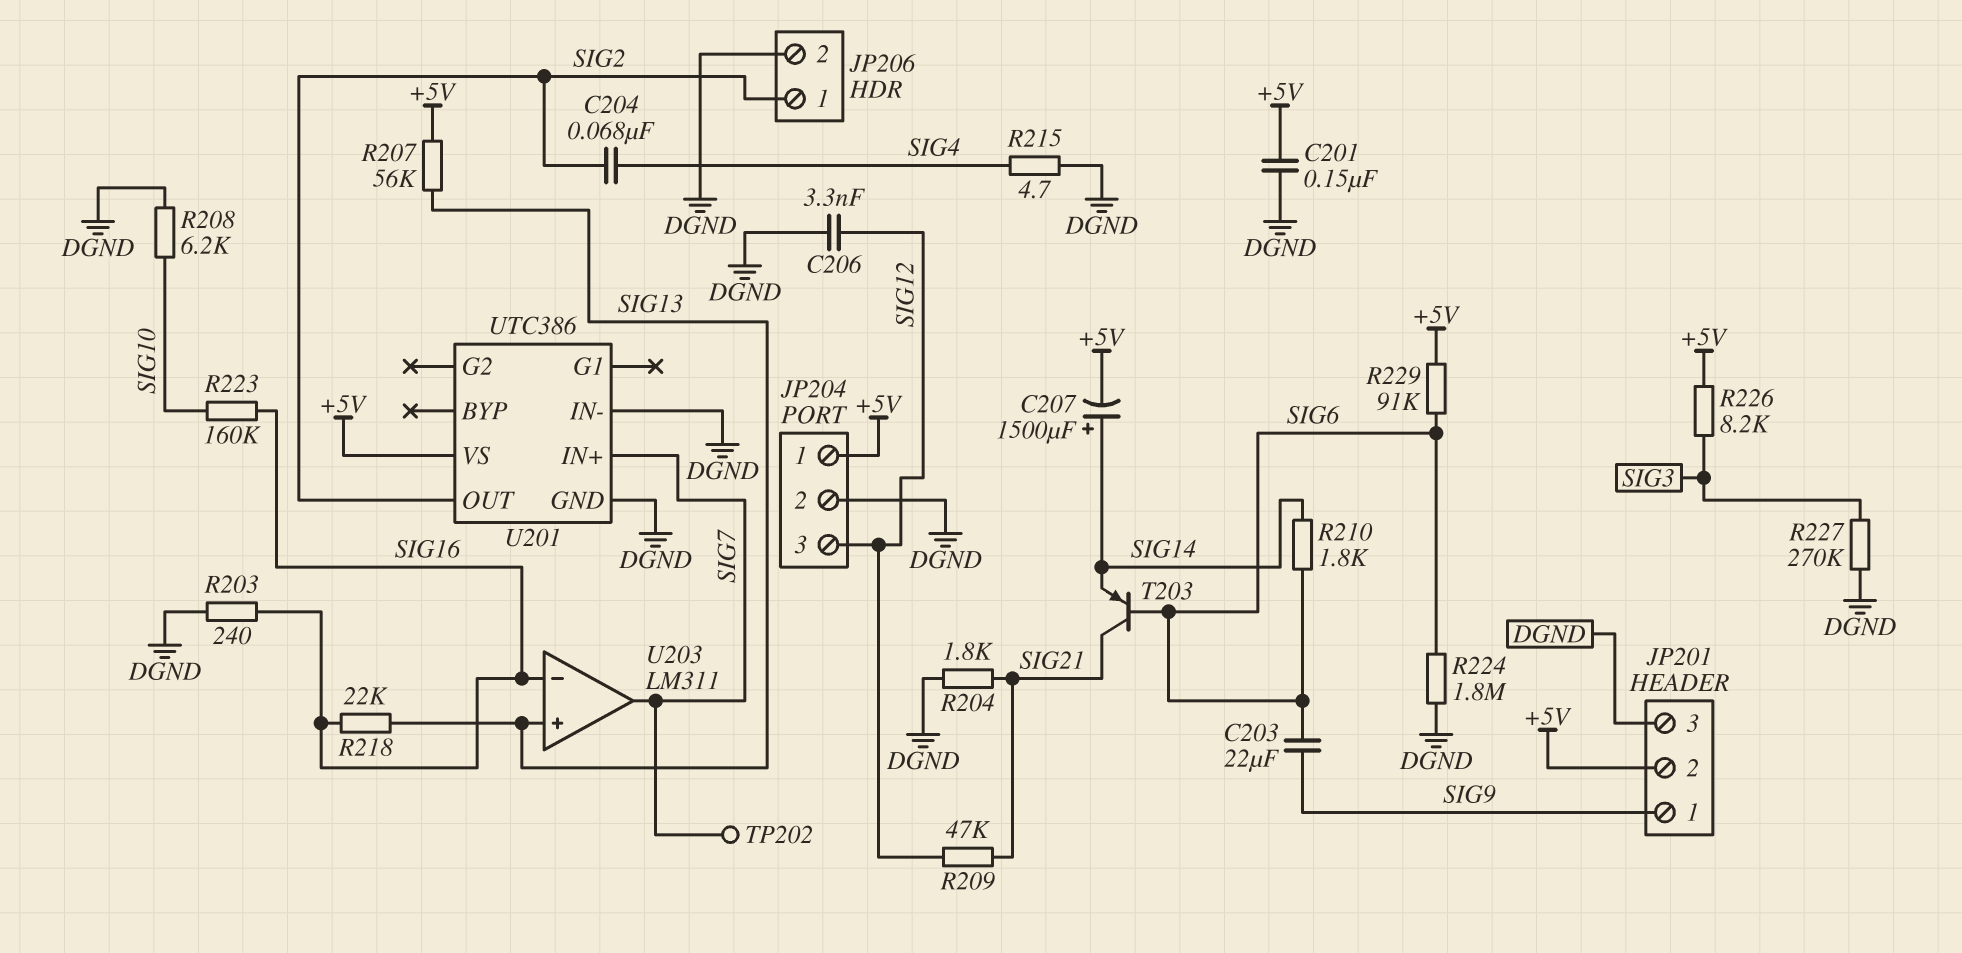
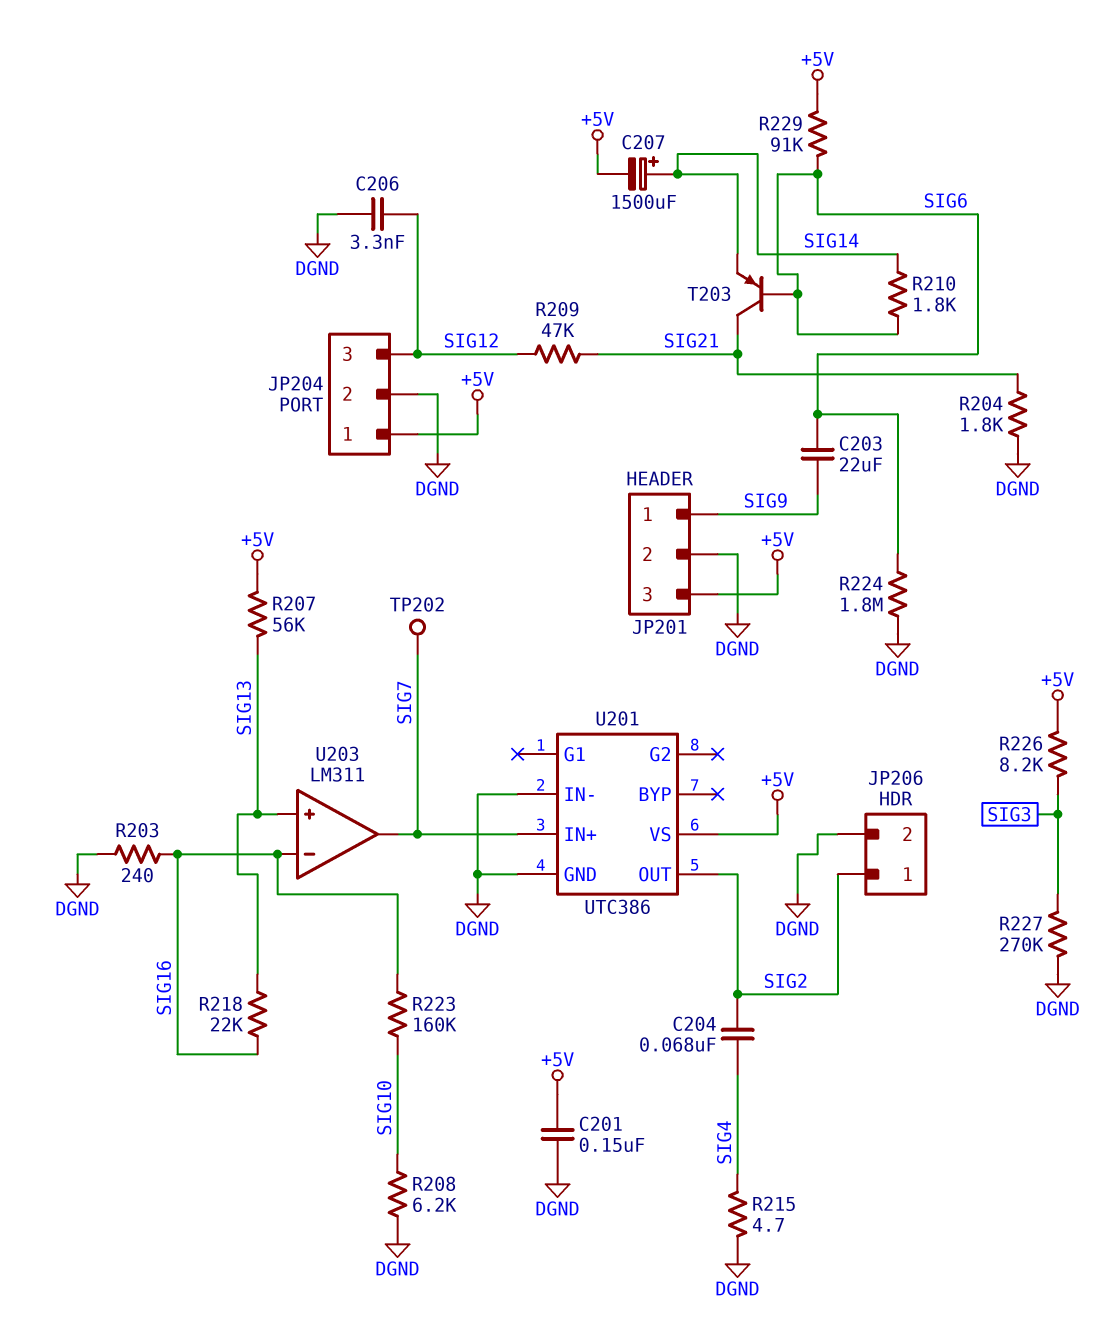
JP201 pin 2: +5V -> DGND
JP201 pin 3: DGND -> +5V

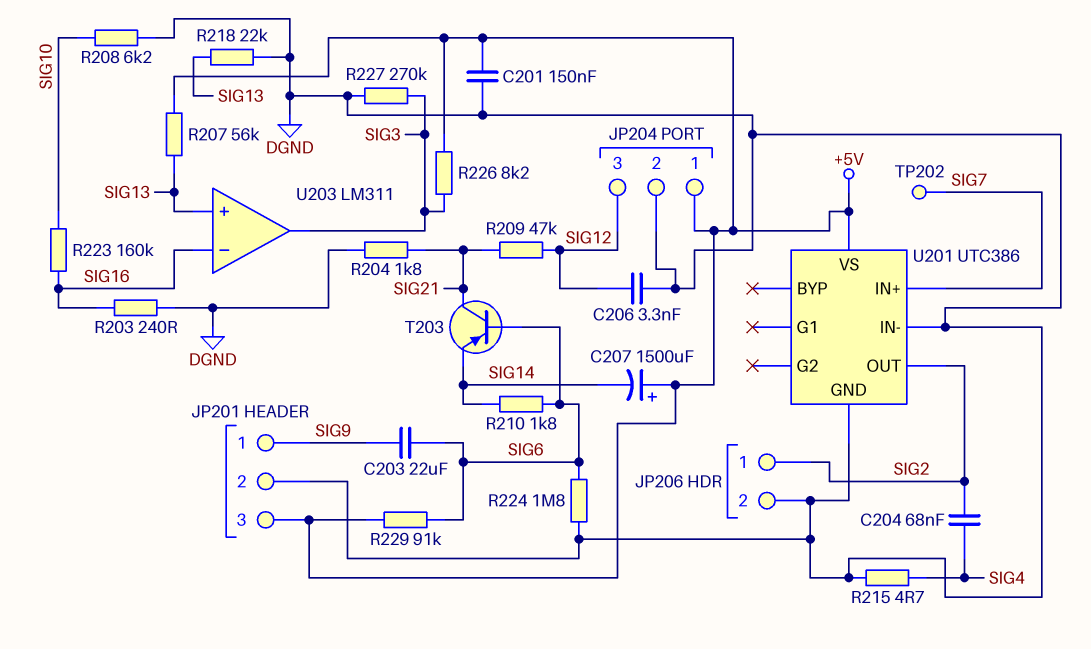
C207: 1500uF (plus SIG14, minus +5V) -> 1500uF (plus +5V, minus SIG14)
R218: 22k (SIG13, SIG16) -> 22k (DGND, SIG13)
U203 pin out: SIG7 -> SIG3

